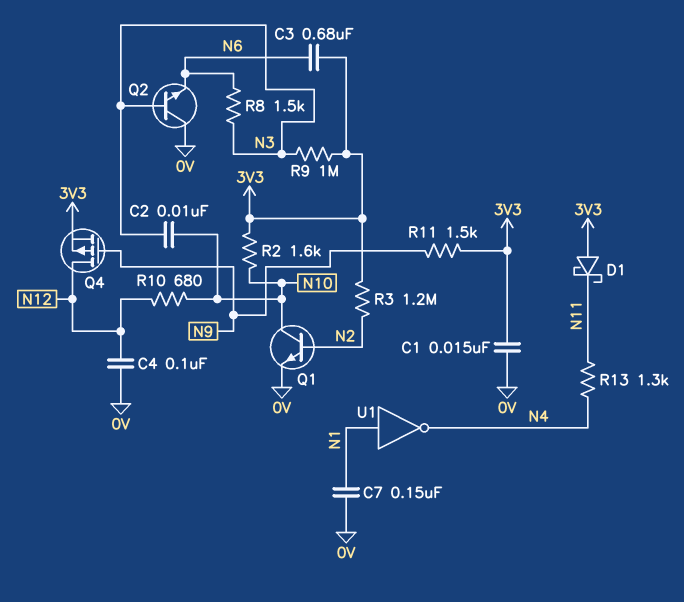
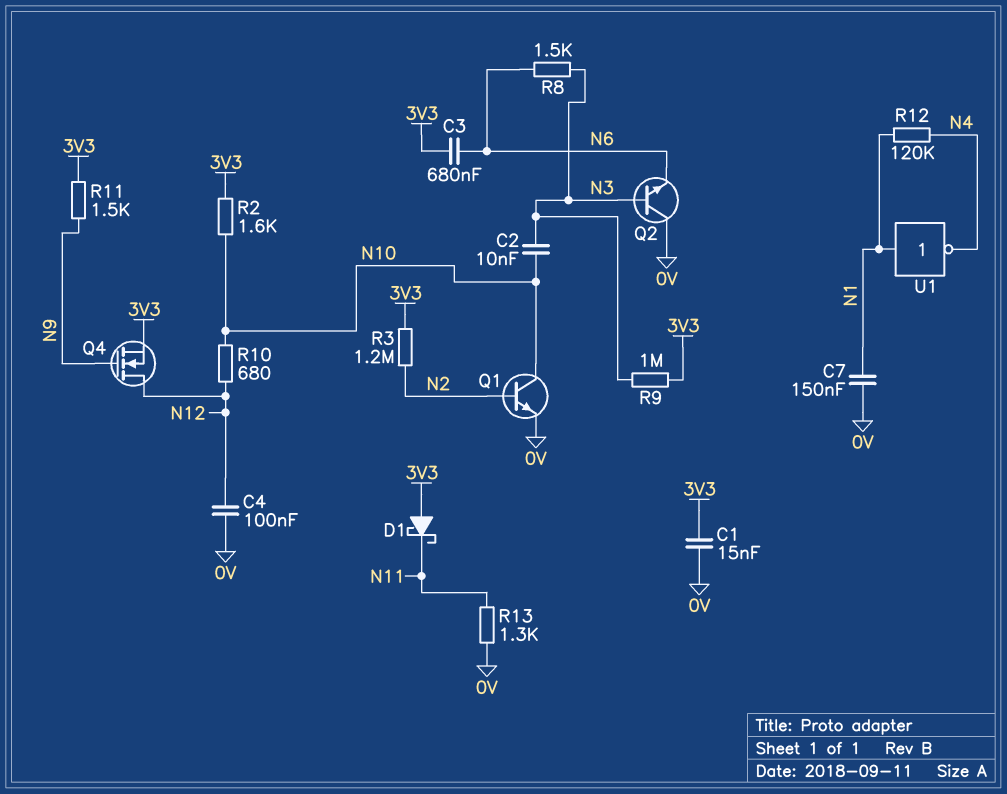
Q4: PMOS (G N9, D N12, S 3V3) -> NMOS (G N9, D N12, S 3V3)
R12: none -> 120k (N1, N4)
R13: 1.3k (N4, N11) -> 1.3k (0V, N11)

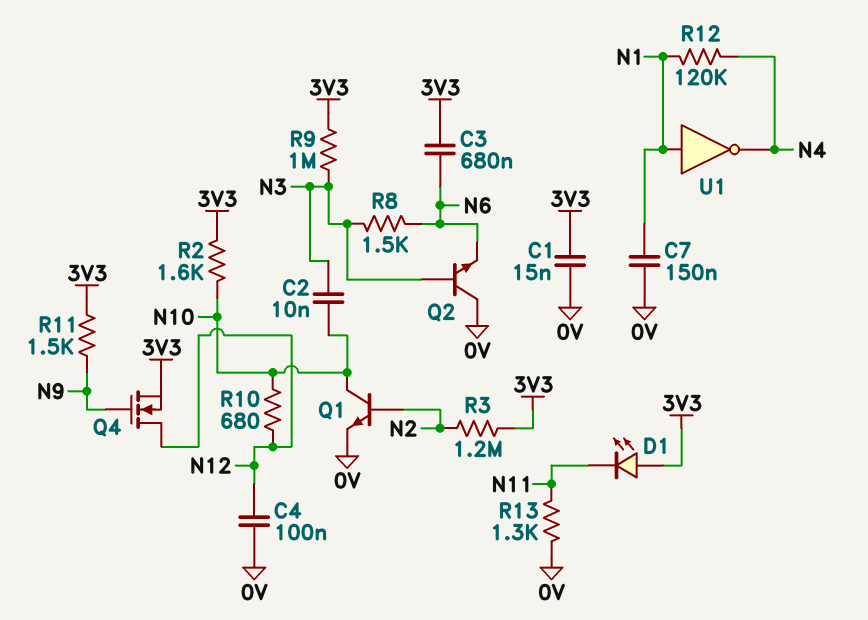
D1: schottky (A 3V3, K N11) -> LED (A 3V3, K N11)

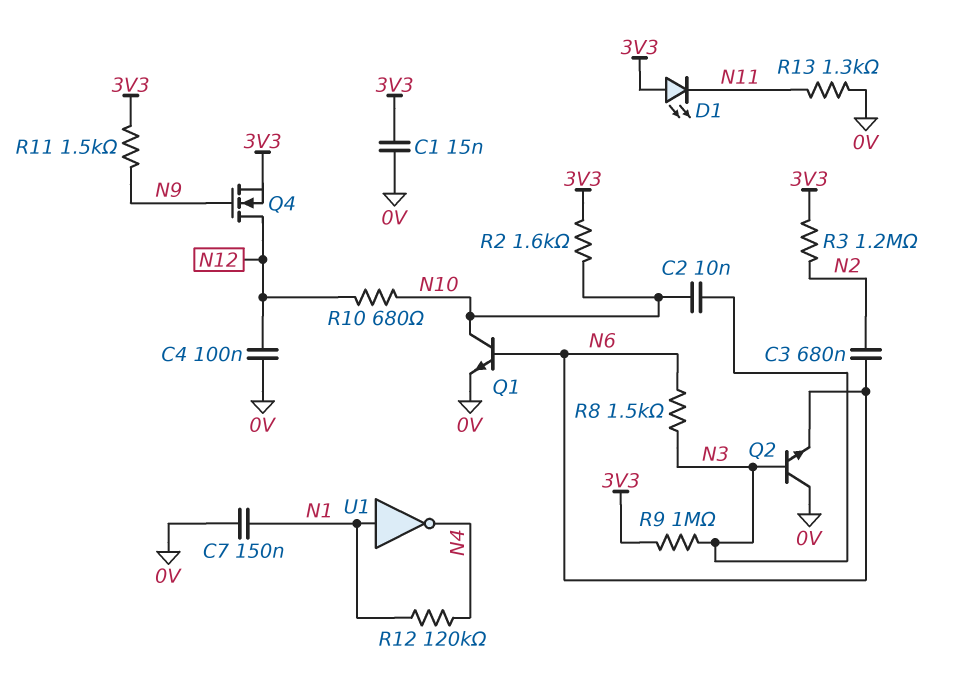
C3: 680nF (3V3, N6) -> 680nF (N2, N6)
Q1: NPN (B N2, C N10, E 0V) -> NPN (B N6, C N10, E 0V)

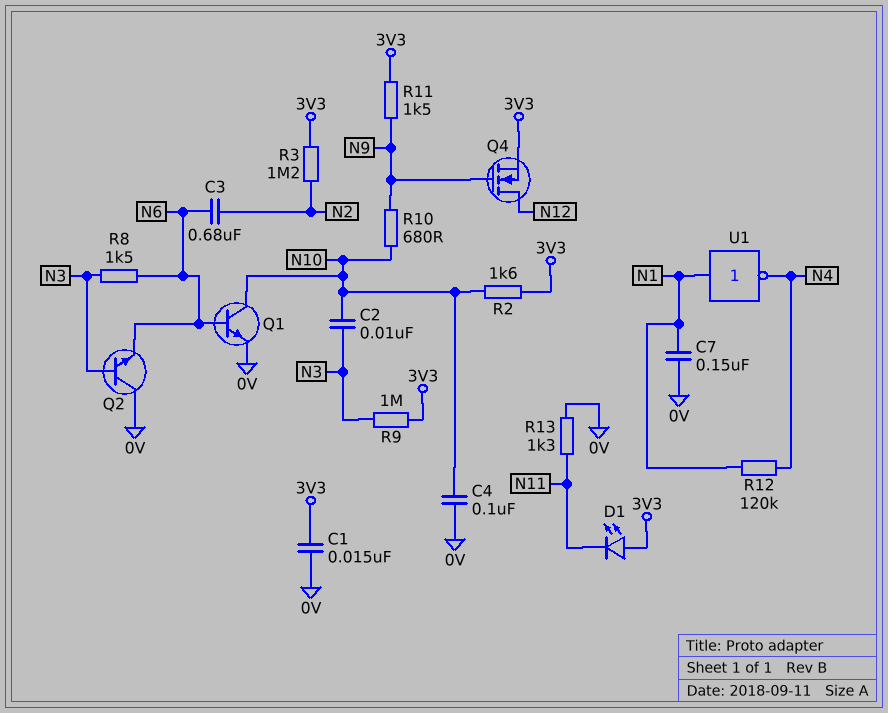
C4: 100nF (0V, N12) -> 100nF (0V, N10)
R10: 680 (N10, N12) -> 680 (N9, N10)

